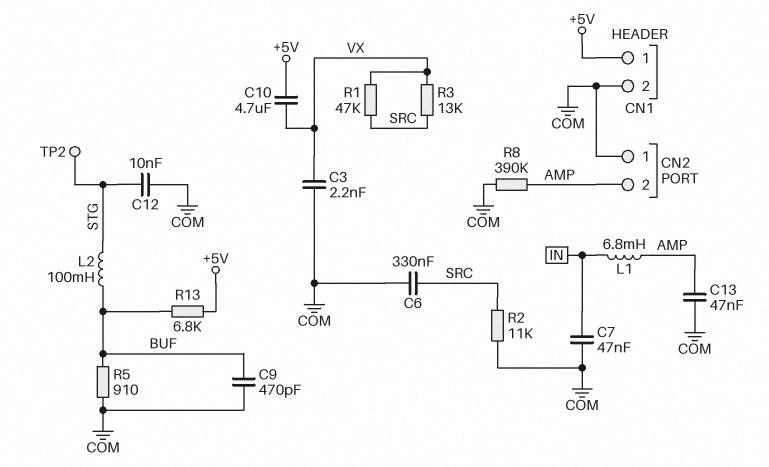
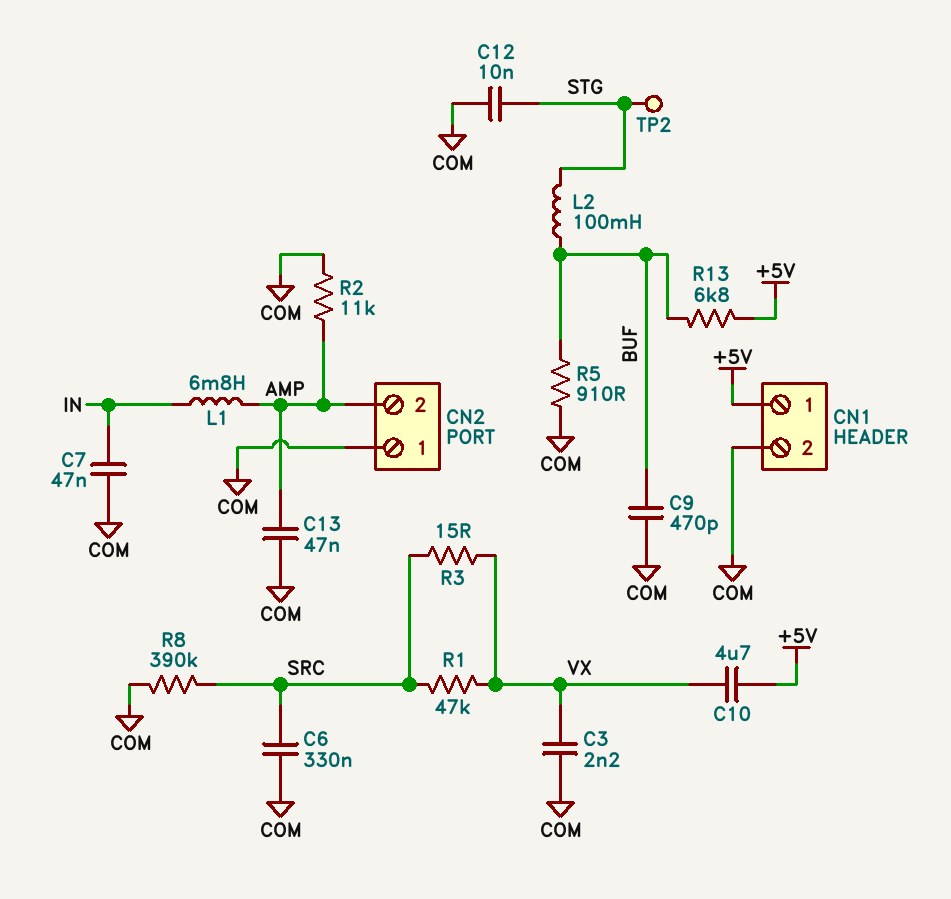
R2: 11k (COM, SRC) -> 11k (AMP, COM)
R3: 13k (SRC, VX) -> 15 (SRC, VX)
R8: 390k (AMP, COM) -> 390k (COM, SRC)

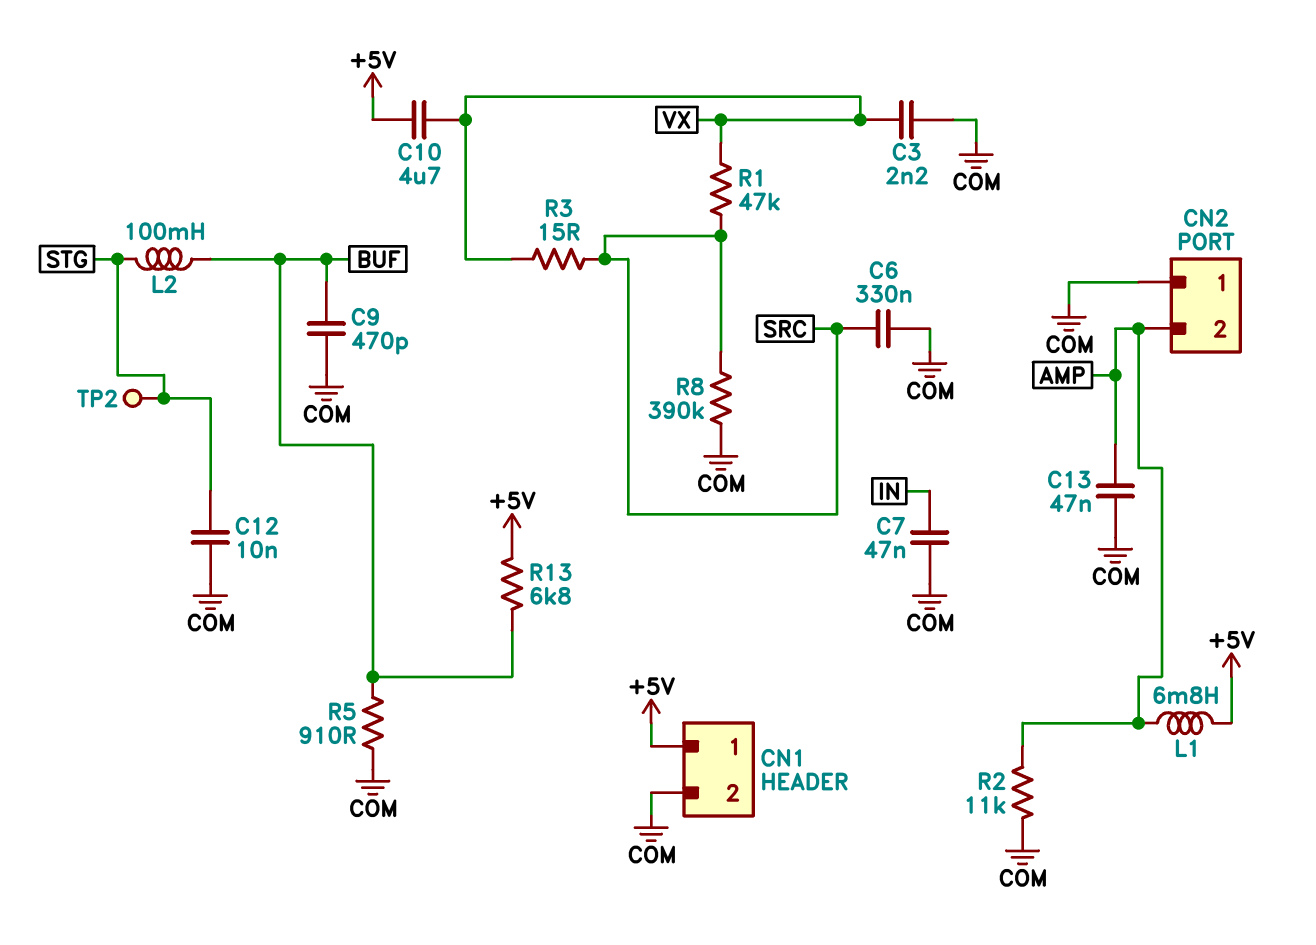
L1: 6.8mH (AMP, IN) -> 6.8mH (+5V, AMP)

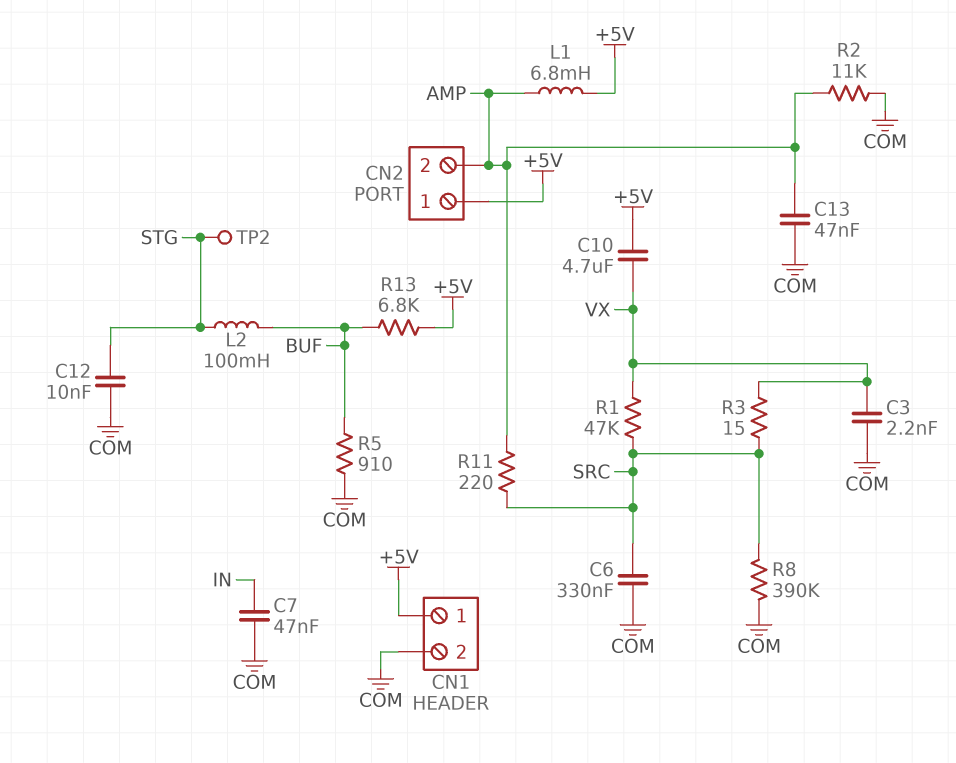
C9: 470pF (BUF, COM) -> none
CN2 pin 1: COM -> +5V
R11: none -> 220 (AMP, SRC)

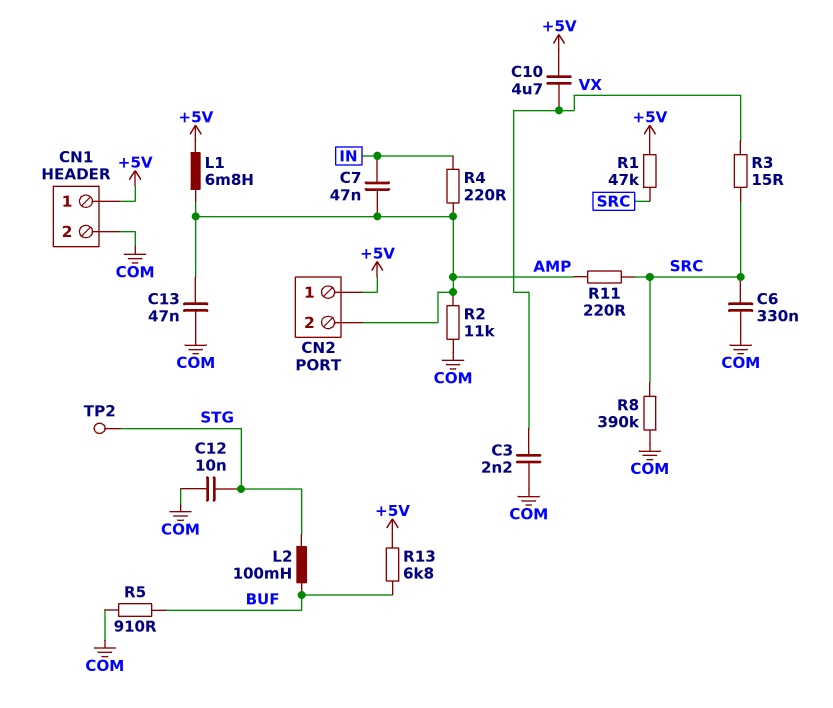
C7: 47nF (COM, IN) -> 47nF (AMP, IN)
R1: 47k (SRC, VX) -> 47k (+5V, SRC)
R4: none -> 220 (AMP, IN)

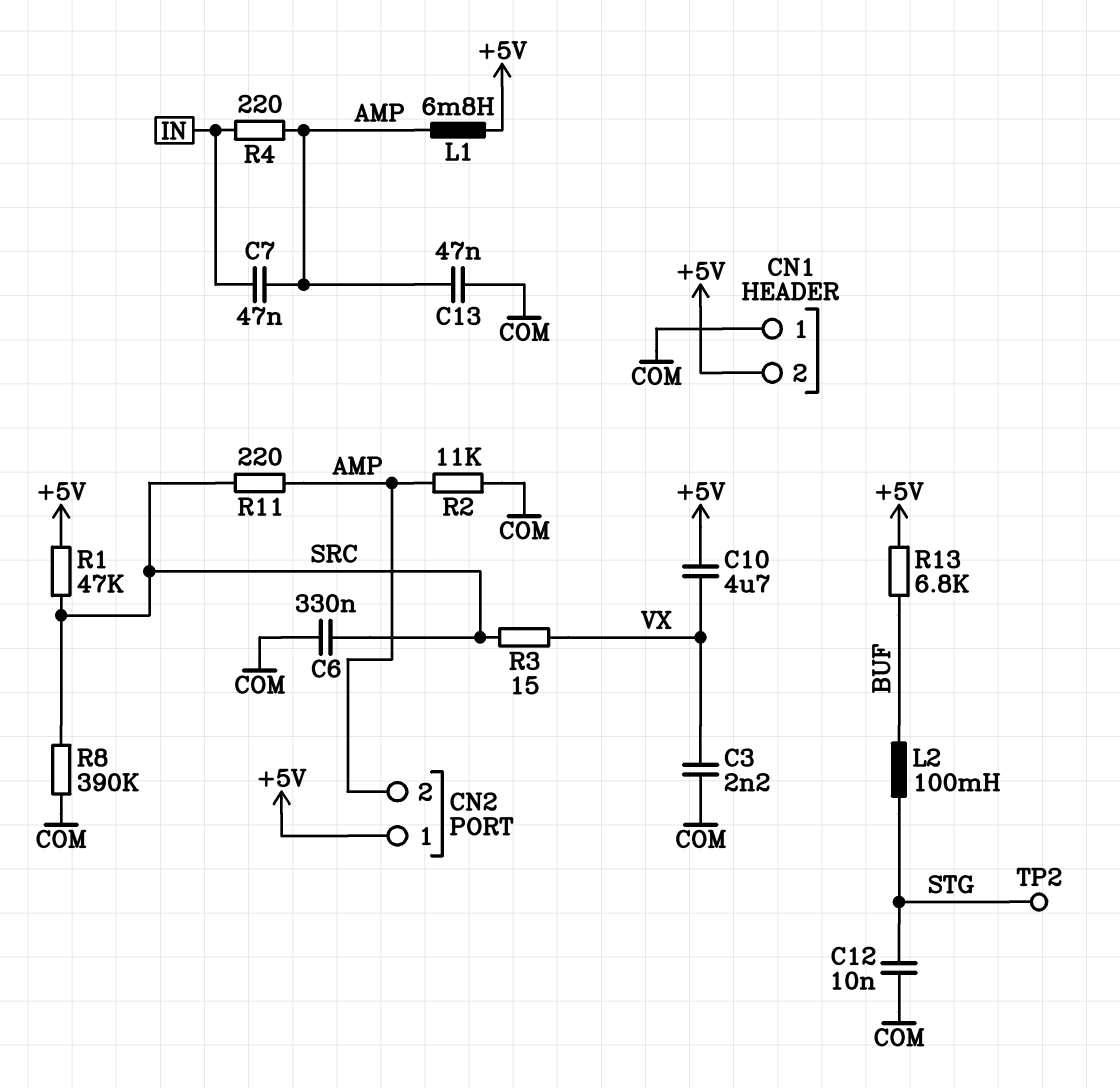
CN1 pin 1: +5V -> COM
CN1 pin 2: COM -> +5V
R5: 910 (BUF, COM) -> none

